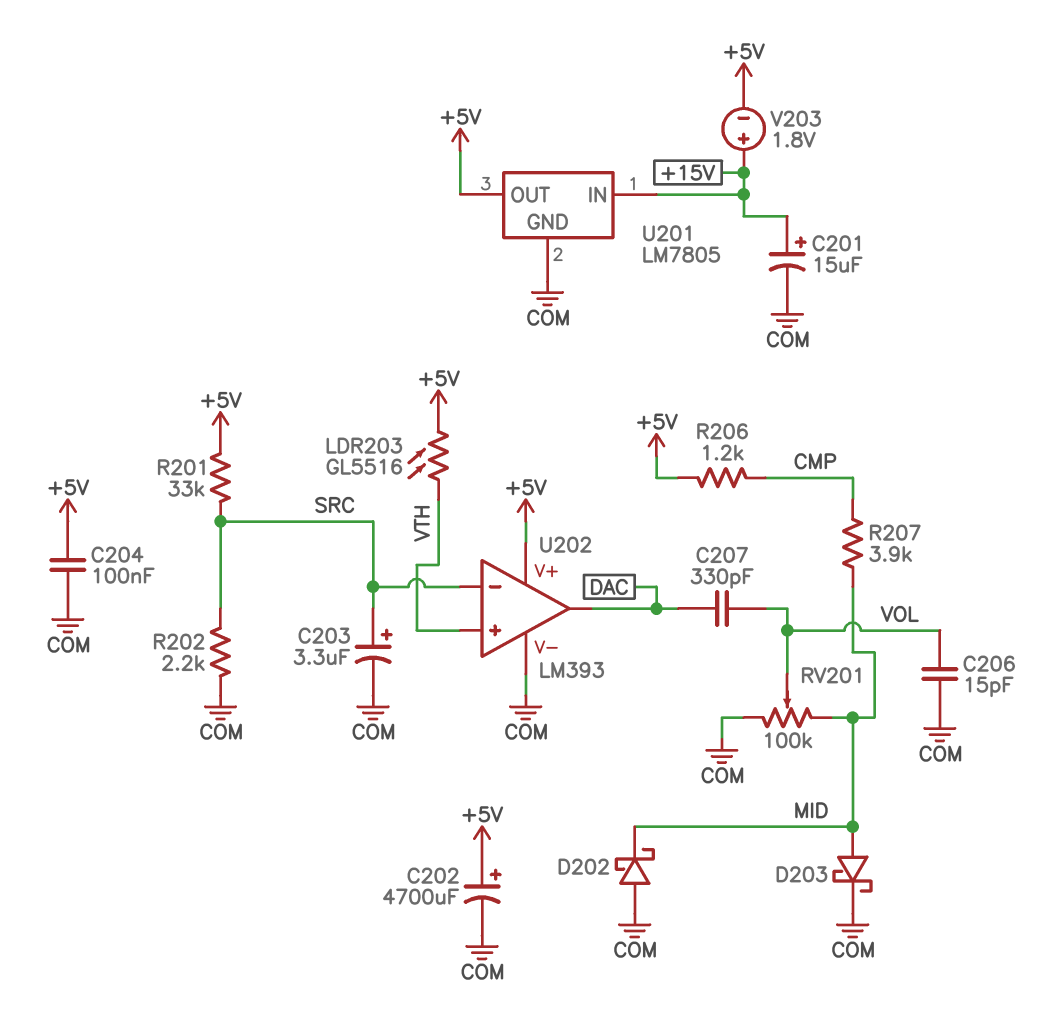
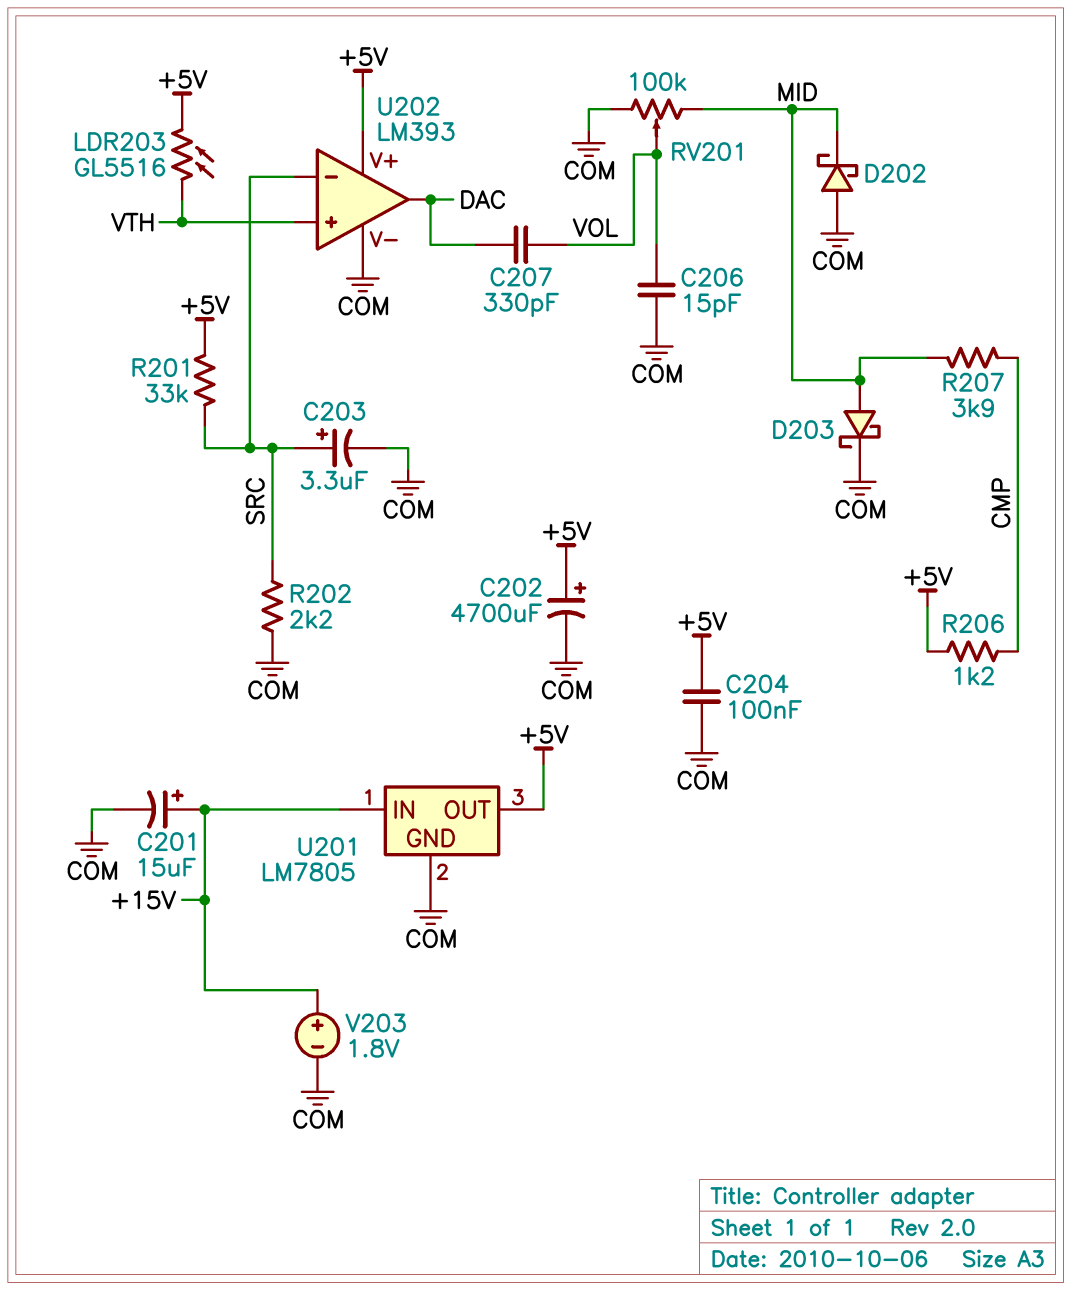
V203: 1.8V (plus +15V, minus +5V) -> 1.8V (plus +15V, minus COM)

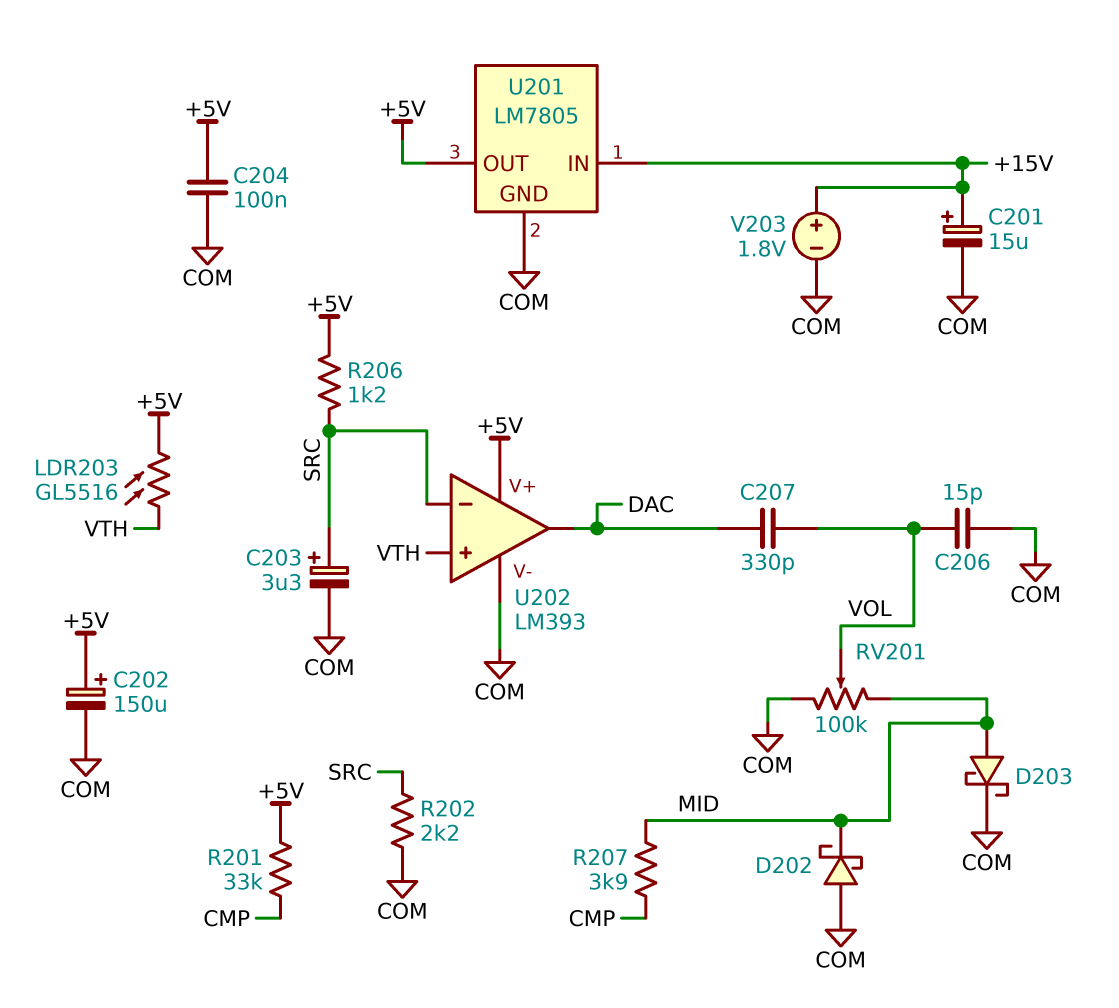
C202: 4700uF (plus +5V, minus COM) -> 150uF (plus +5V, minus COM)
R201: 33k (+5V, SRC) -> 33k (+5V, CMP)
R206: 1.2k (+5V, CMP) -> 1.2k (+5V, SRC)

